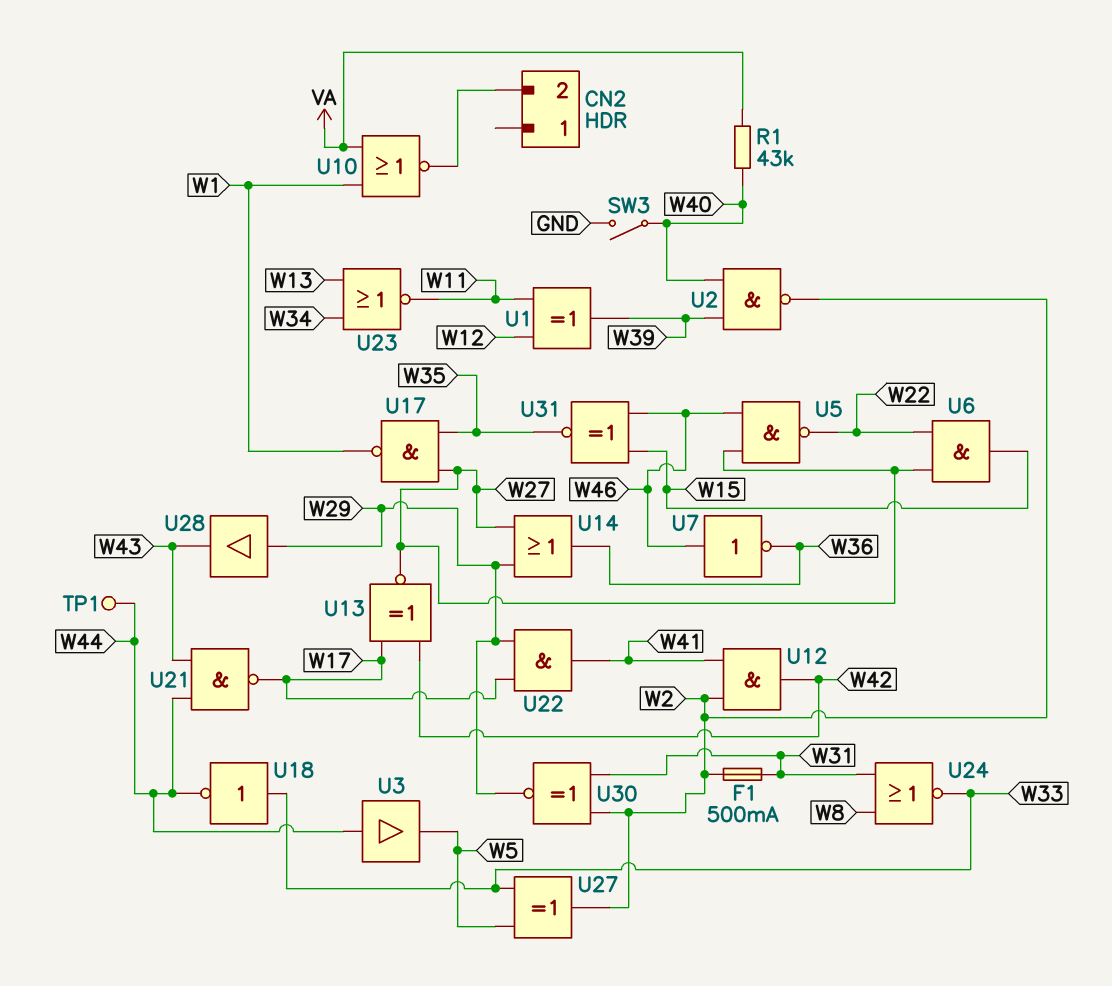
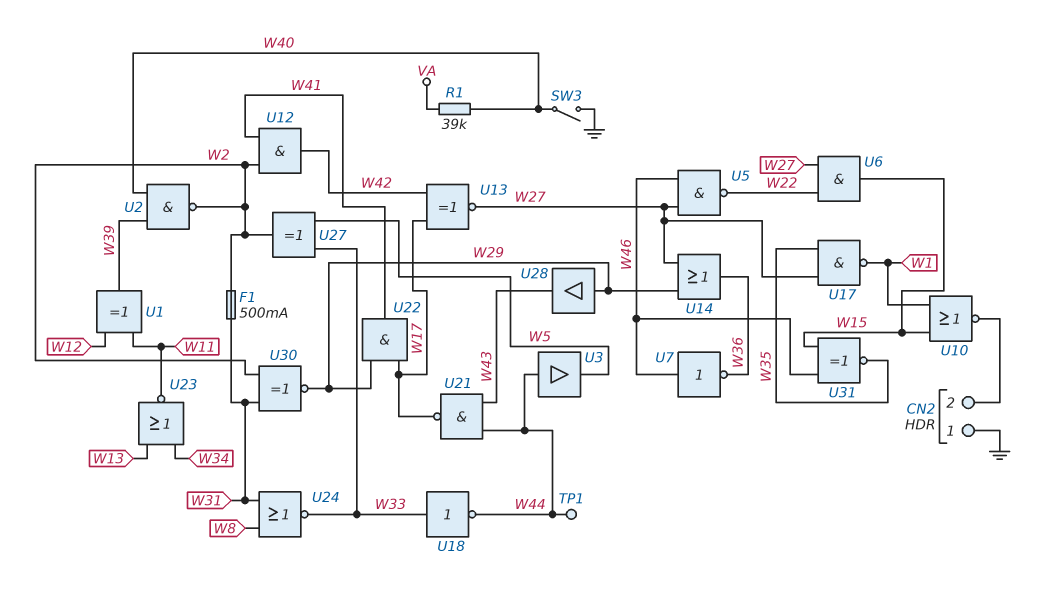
CN2 pin 1: none -> GND
R1: 43k (VA, W40) -> 39k (VA, W40)
U10: NOR (in VA, in W1, out CN2/2) -> NOR (in W1, in W15, out CN2/2)

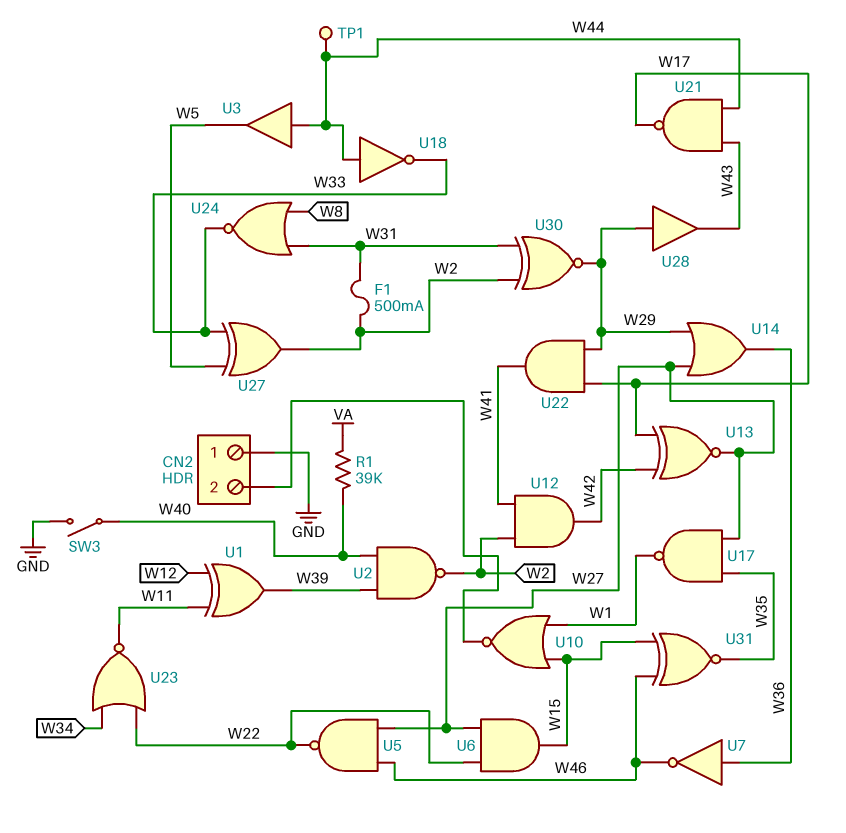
U7: NOT (in W46, out W36) -> NOT (in W36, out W46)
U18: NOT (in W33, out W44) -> NOT (in W44, out W33)
U23: NOR (in W13, in W34, out W11) -> NOR (in W22, in W34, out W11)

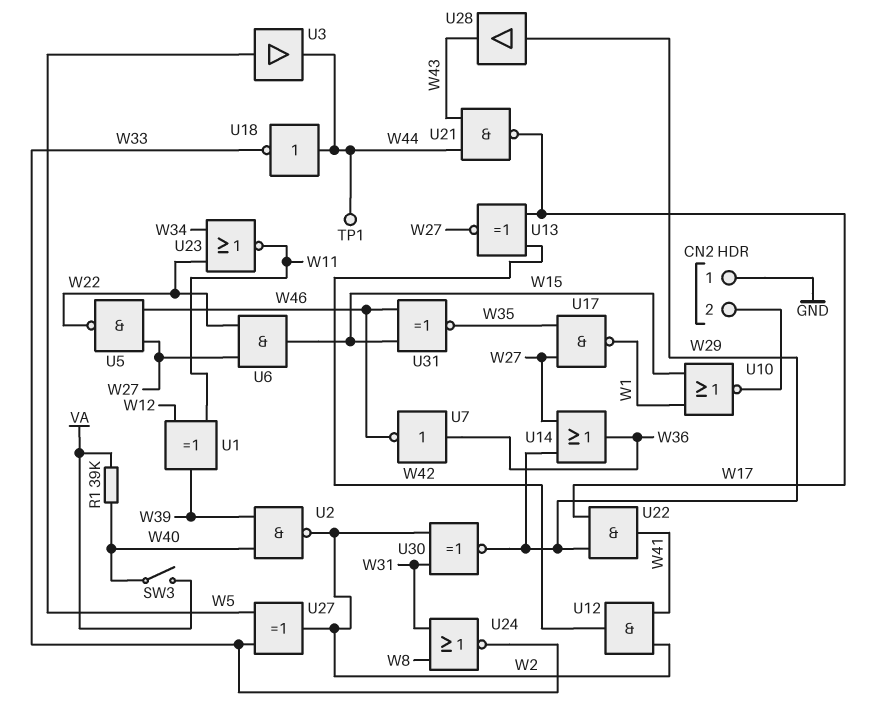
F1: 500mA (W2, W31) -> none
SW3: switch (GND, W40) -> switch (VA, W40)
U3: buffer (in W44, out W5) -> buffer (in W5, out W44)

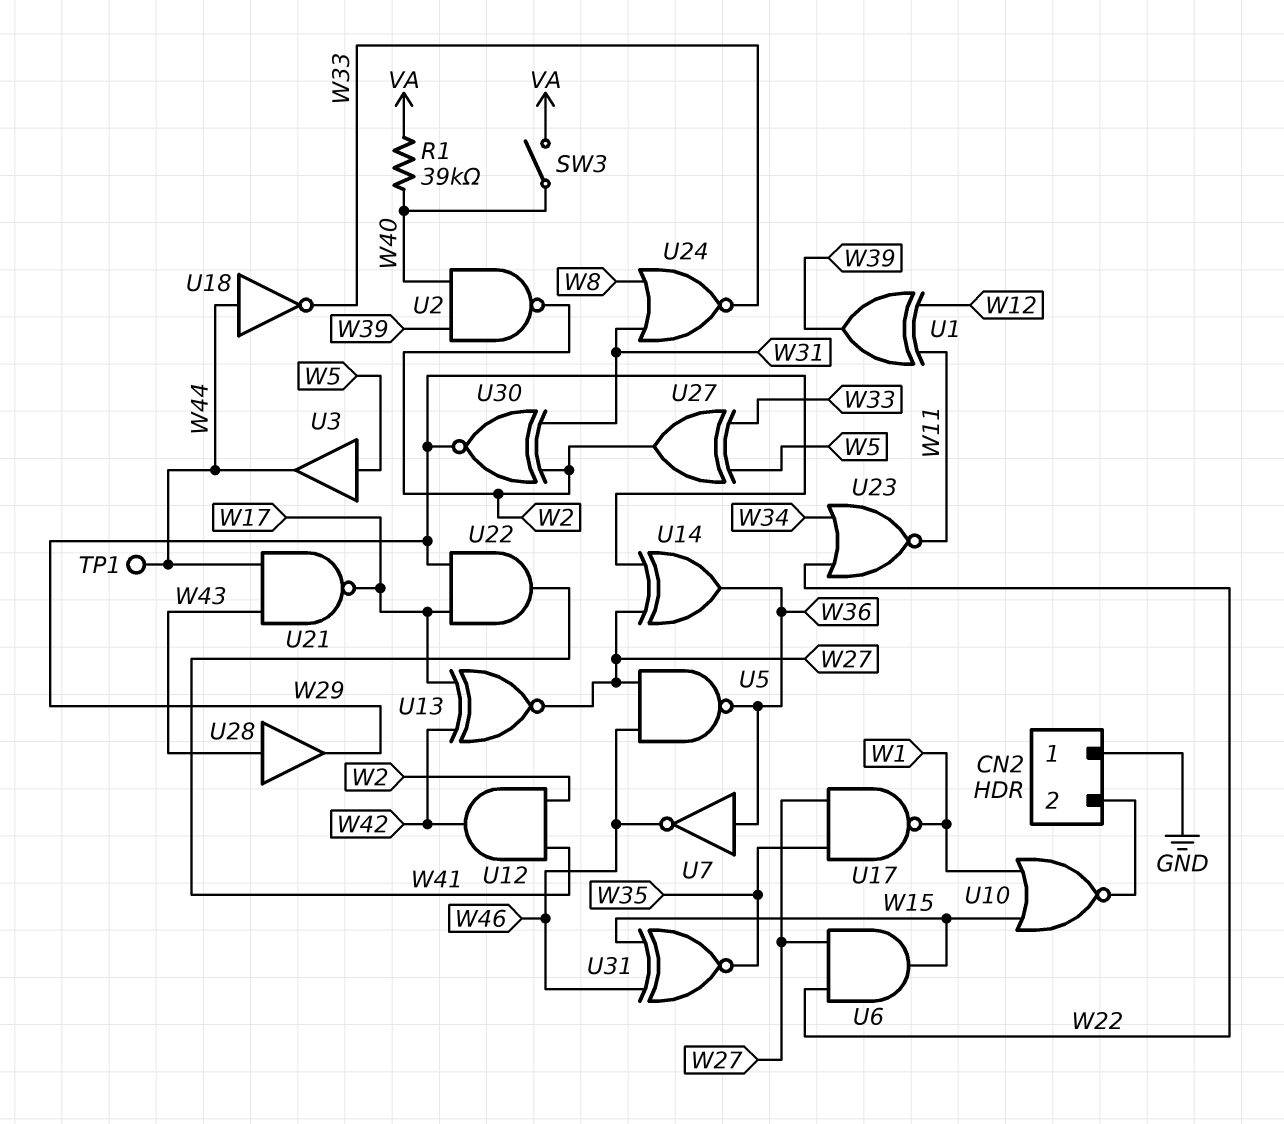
U5: NAND (in W27, in W46, out W22) -> NAND (in W27, in W46, out W36)
U14: OR (in W27, in W29, out W36) -> XOR (in W27, in W29, out W36)
U28: buffer (in W29, out W43) -> buffer (in W43, out W29)

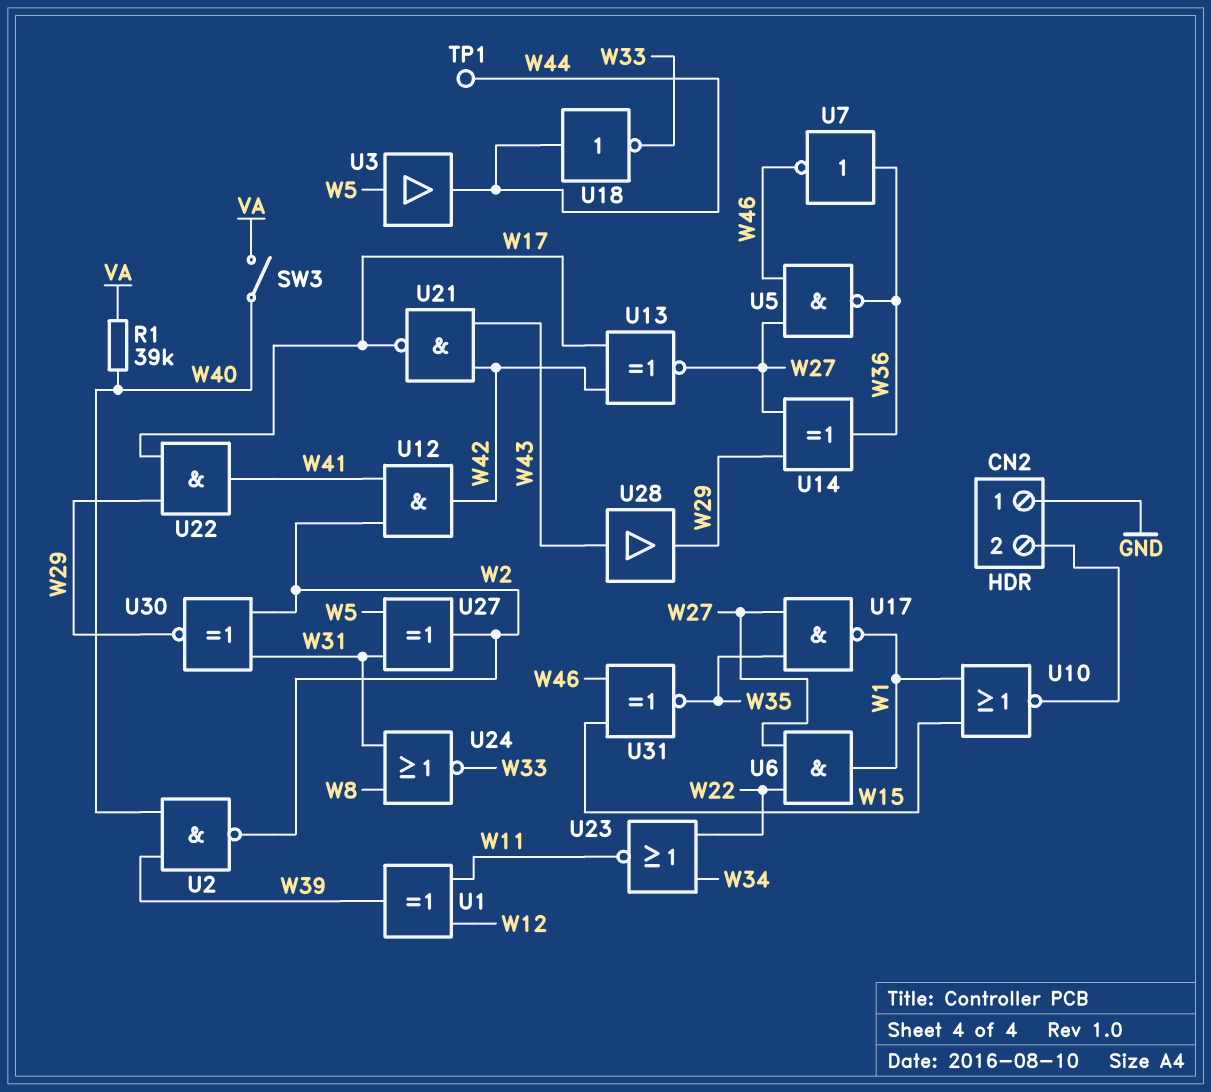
U6: AND (in W22, in W27, out W15) -> AND (in W22, in W27, out W1)
U21: NAND (in W43, in W44, out W17) -> NAND (in W42, in W43, out W17)
U27: XOR (in W5, in W33, out W2) -> XOR (in W5, in W31, out W2)

